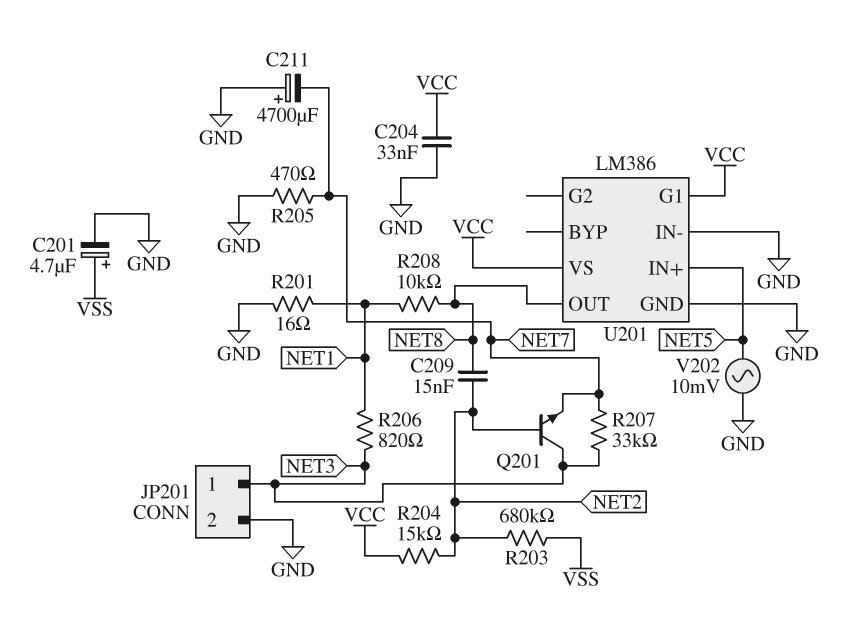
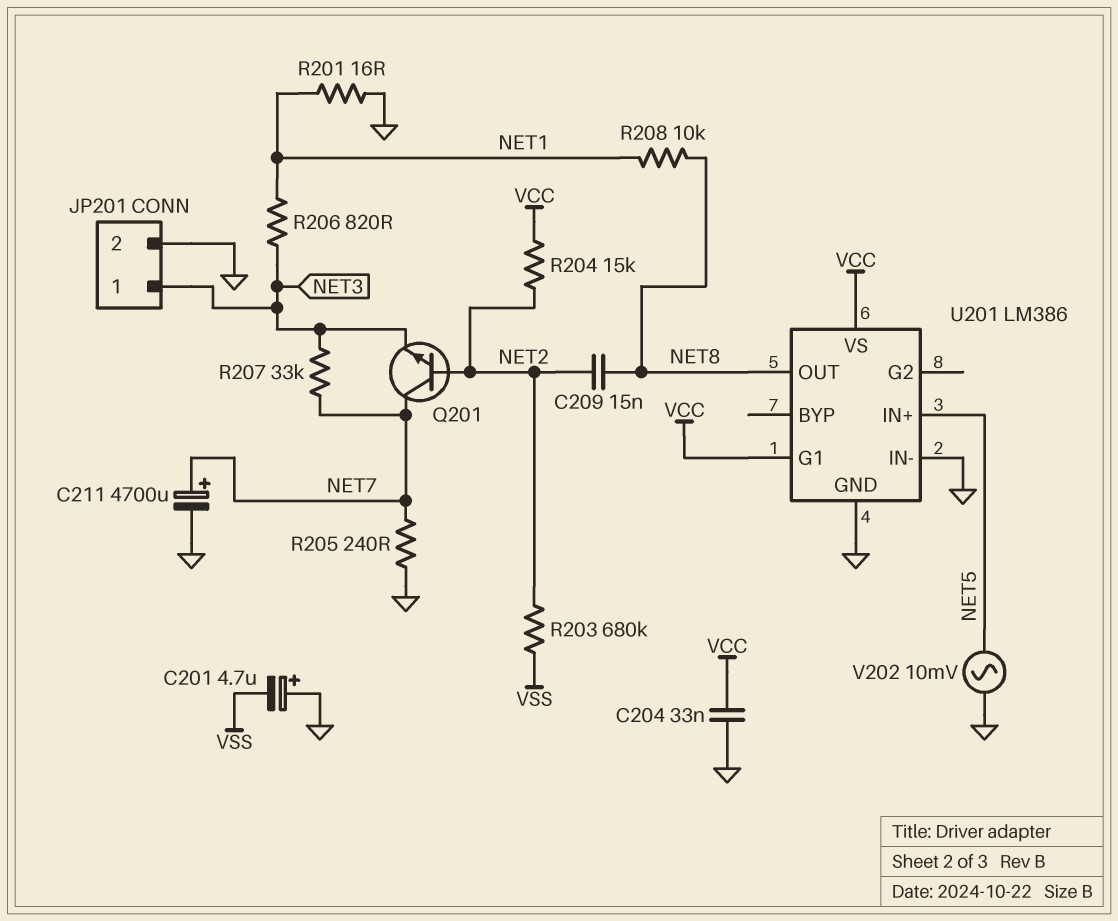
C201: 4.7uF (plus VSS, minus GND) -> 4.7uF (plus GND, minus VSS)
C211: 4700uF (plus GND, minus NET7) -> 4700uF (plus NET7, minus GND)
Q201: NPN (B NET2, C NET3, E NET7) -> NPN (B NET2, C NET7, E NET3)
R205: 470 (GND, NET7) -> 240 (GND, NET7)

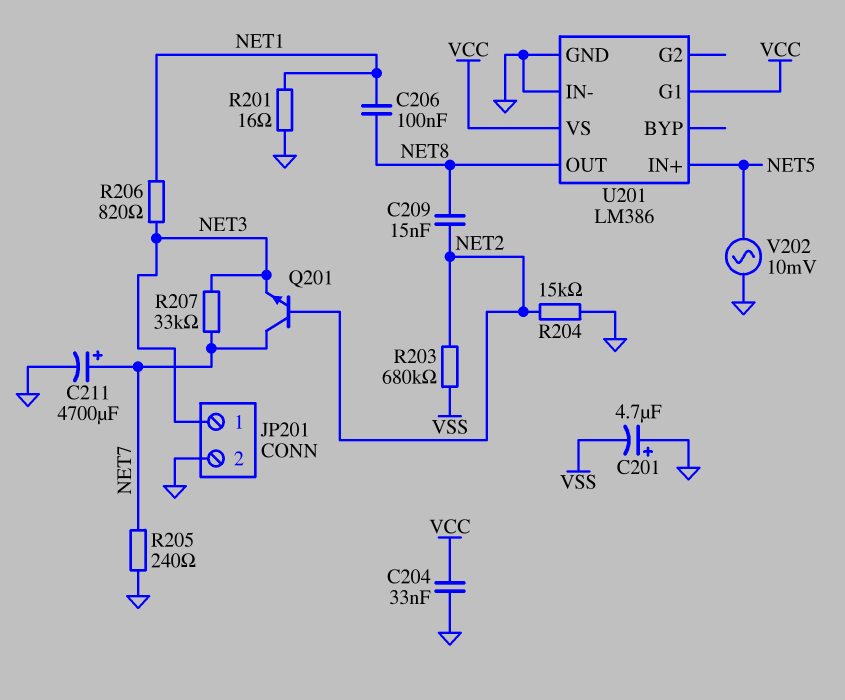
C206: none -> 100nF (NET1, NET8)
R204: 15k (NET2, VCC) -> 15k (GND, NET2)
R208: 10k (NET1, NET8) -> none

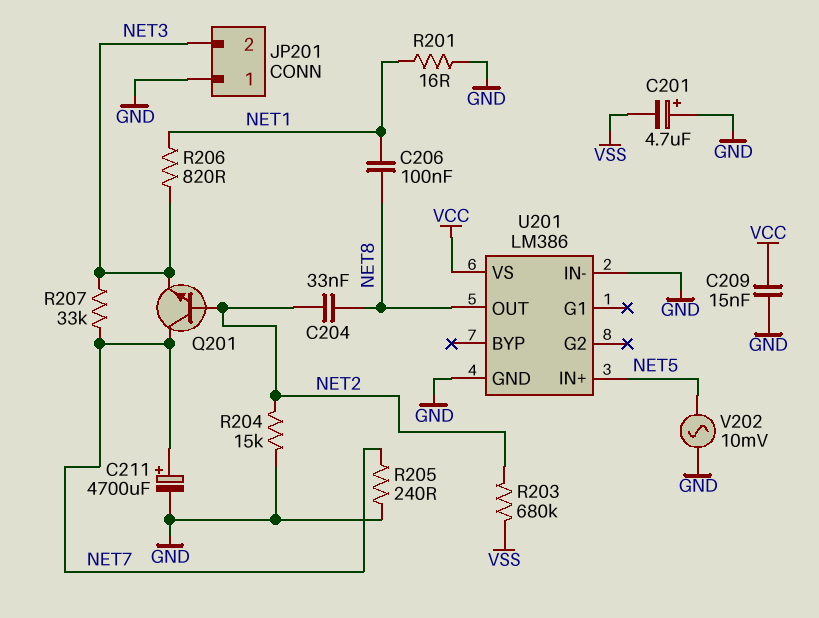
C204: 33nF (GND, VCC) -> 33nF (NET2, NET8)
C209: 15nF (NET2, NET8) -> 15nF (GND, VCC)
JP201 pin 1: NET3 -> GND
JP201 pin 2: GND -> NET3
U201 pin G1: VCC -> none

